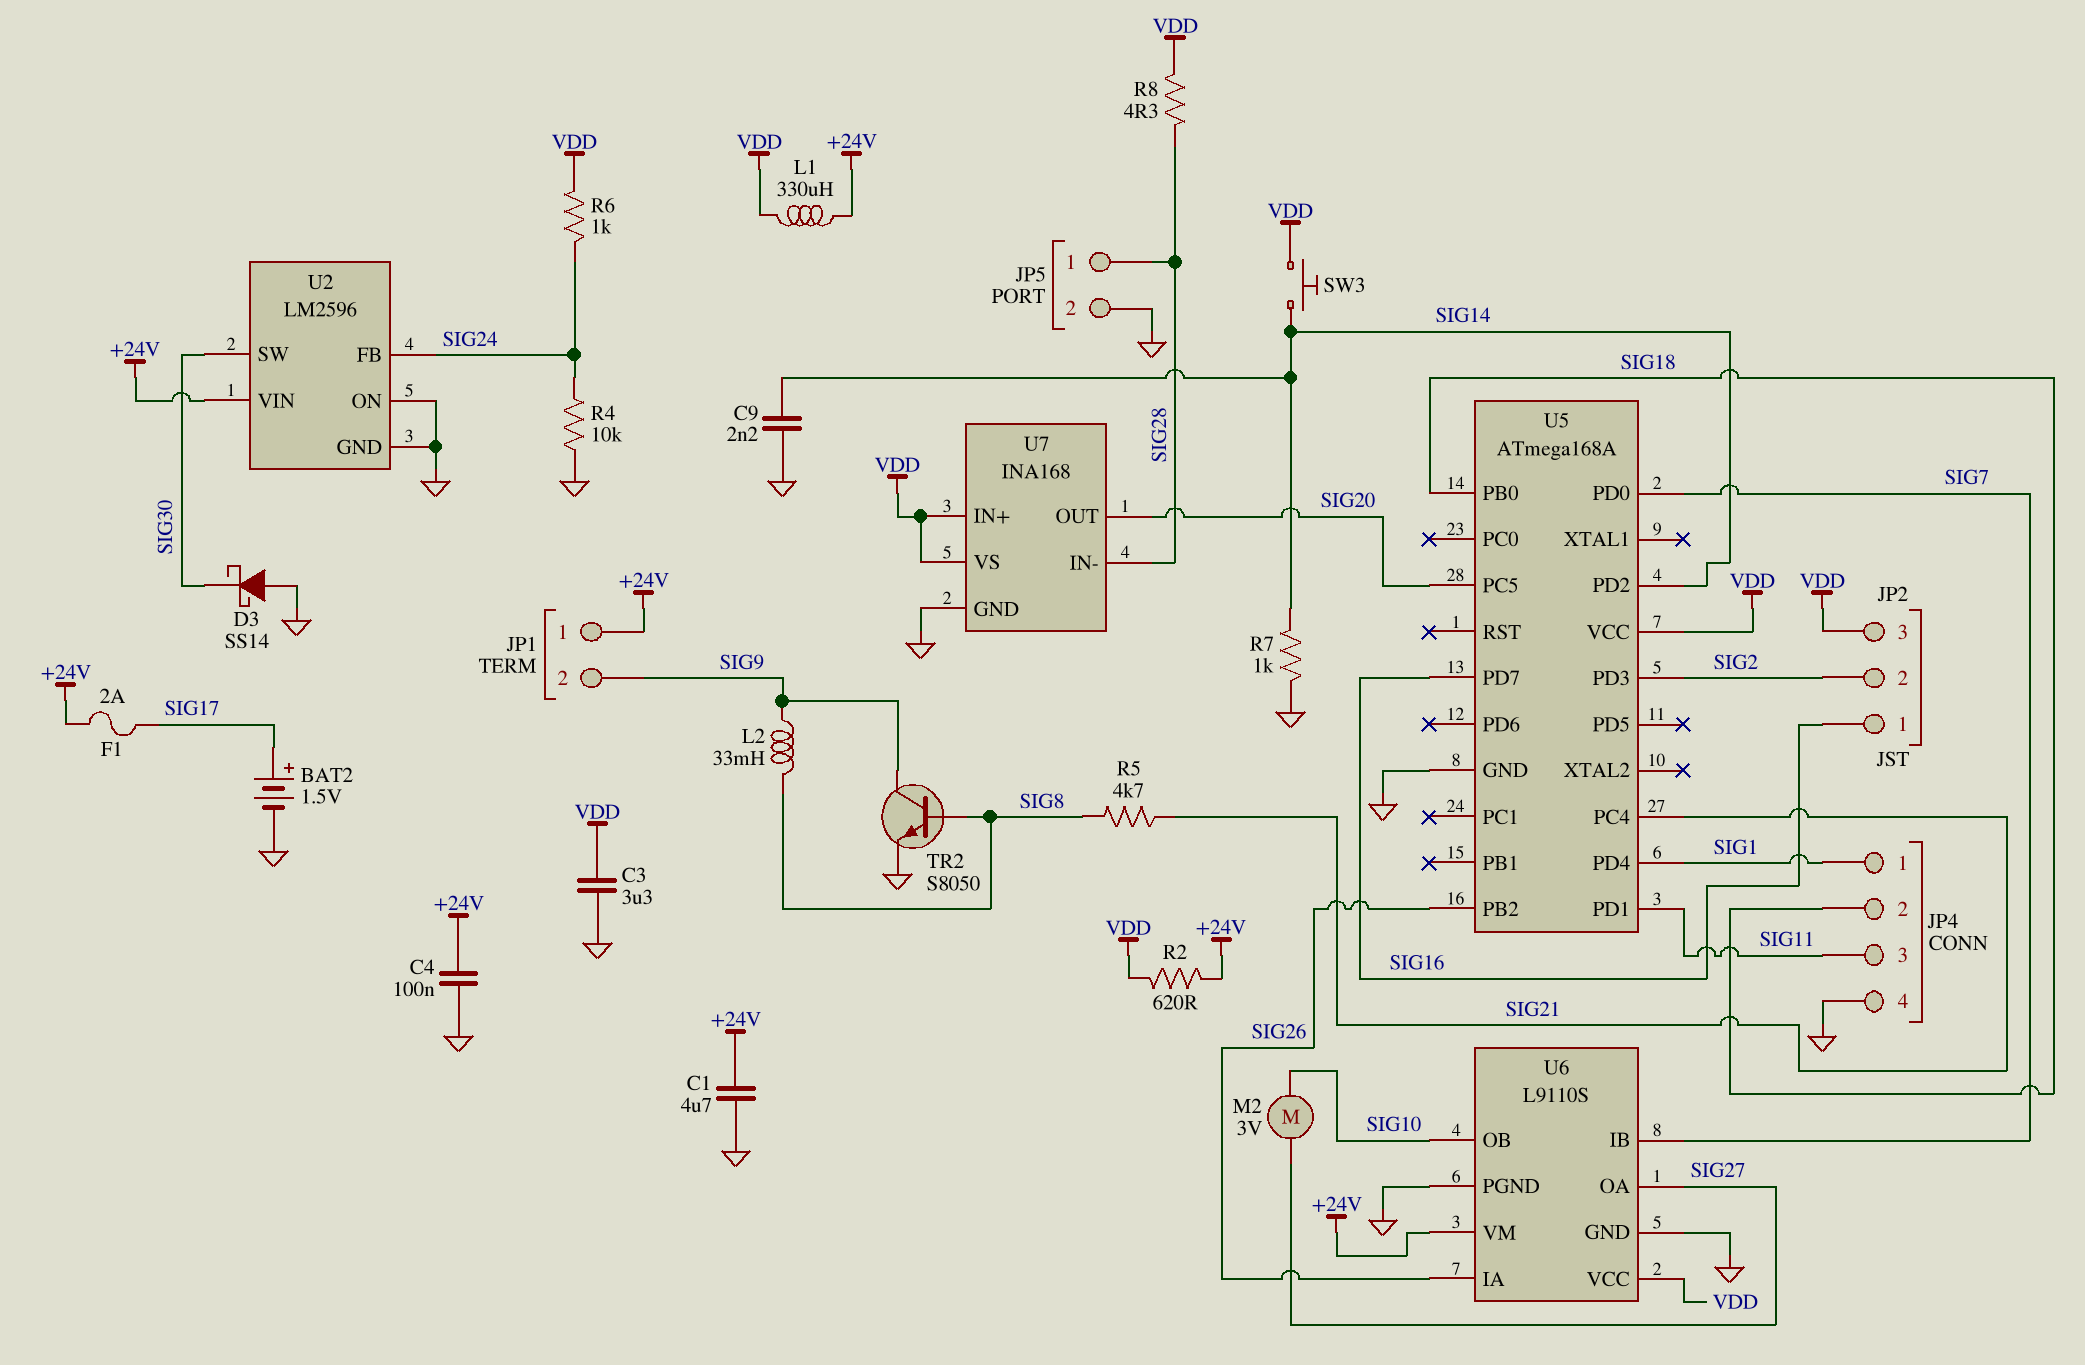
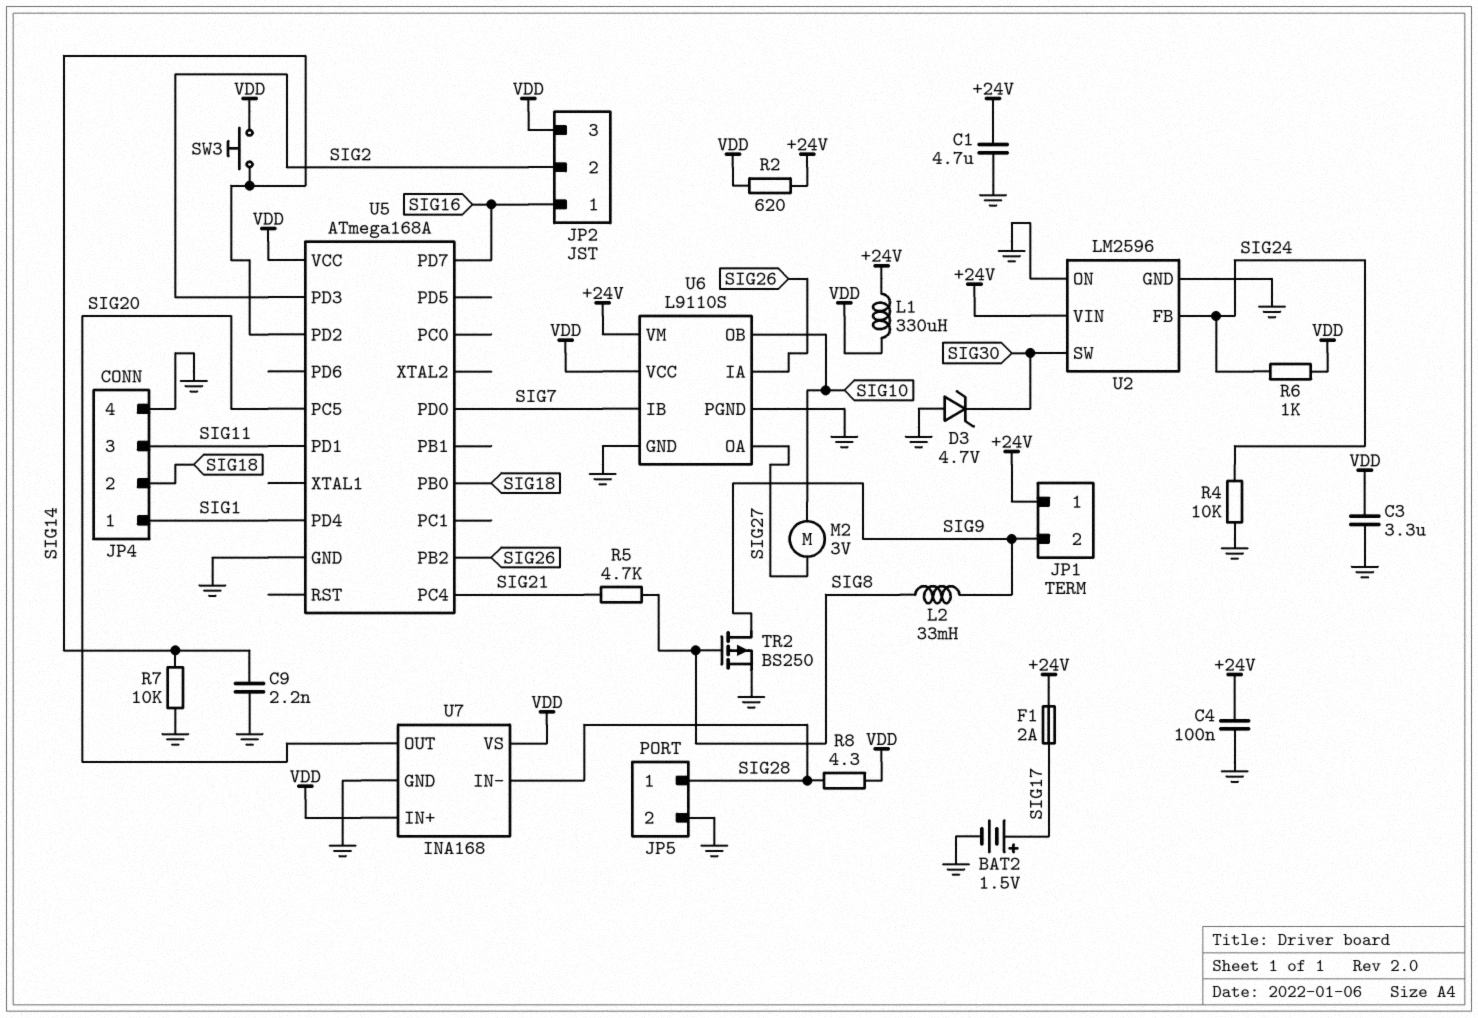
D3: schottky SS14 (A GND, K SIG30) -> zener 4.7V (A GND, K SIG30)
R7: 1k (GND, SIG14) -> 10k (GND, SIG14)
TR2: NPN S8050 (B SIG8, C SIG9, E GND) -> PMOS BS250 (G SIG8, D SIG9, S GND)

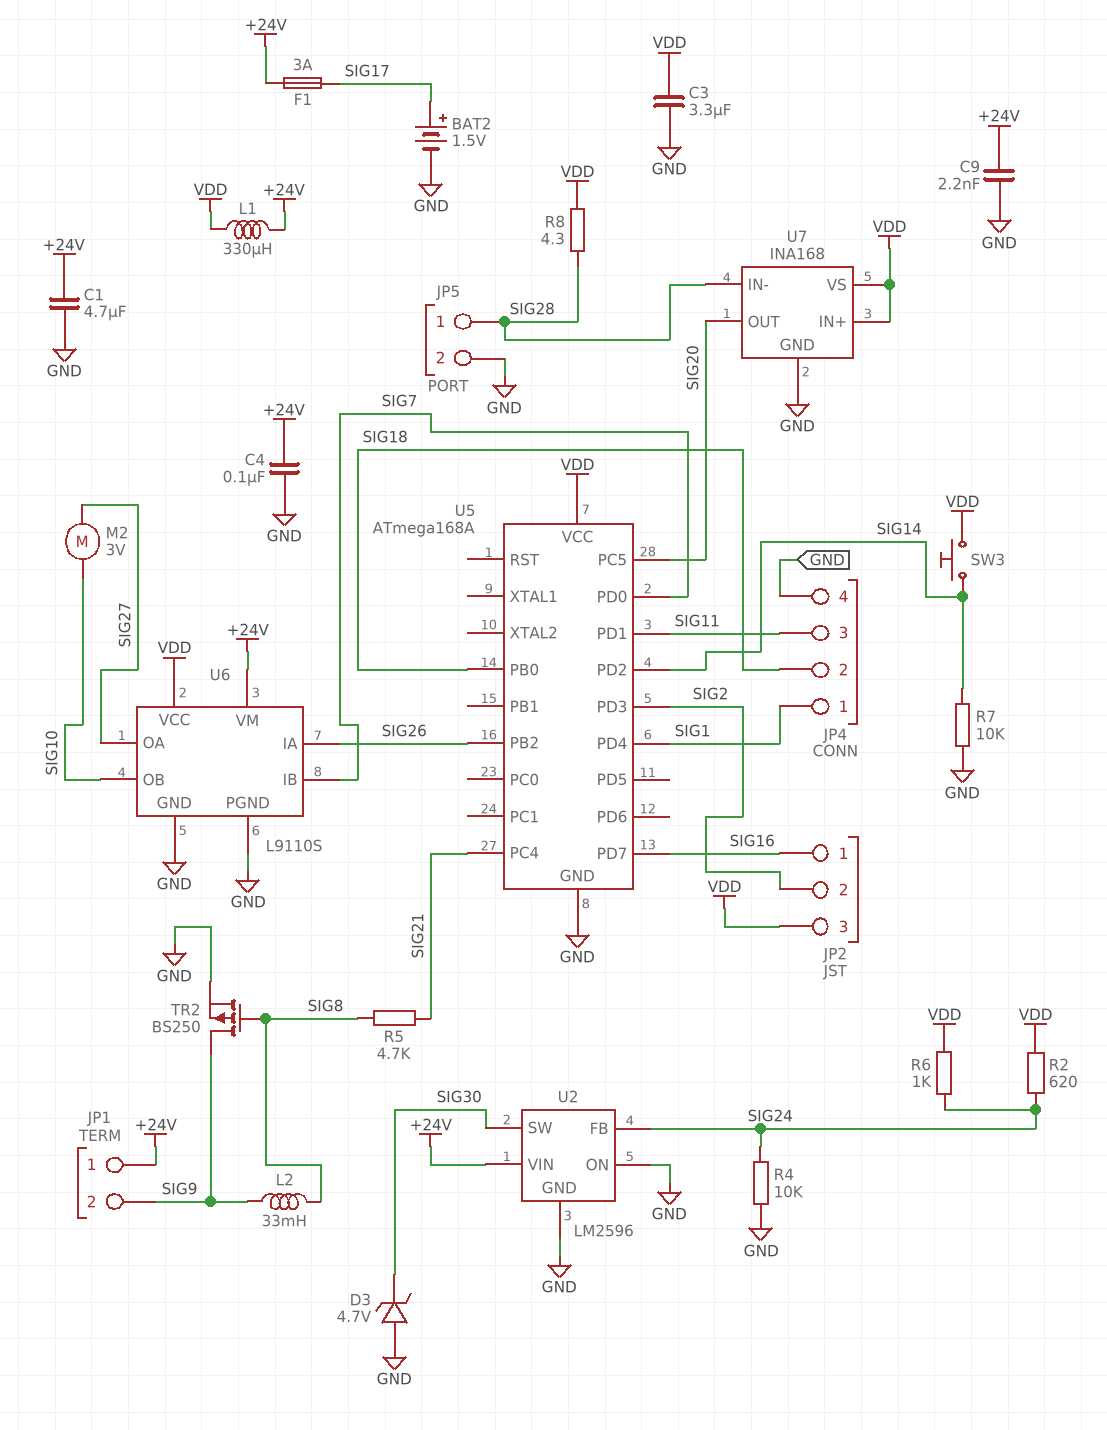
C9: 2.2nF (GND, SIG14) -> 2.2nF (+24V, GND)
F1: 2A (+24V, SIG17) -> 3A (+24V, SIG17)
R2: 620 (+24V, VDD) -> 620 (SIG24, VDD)

